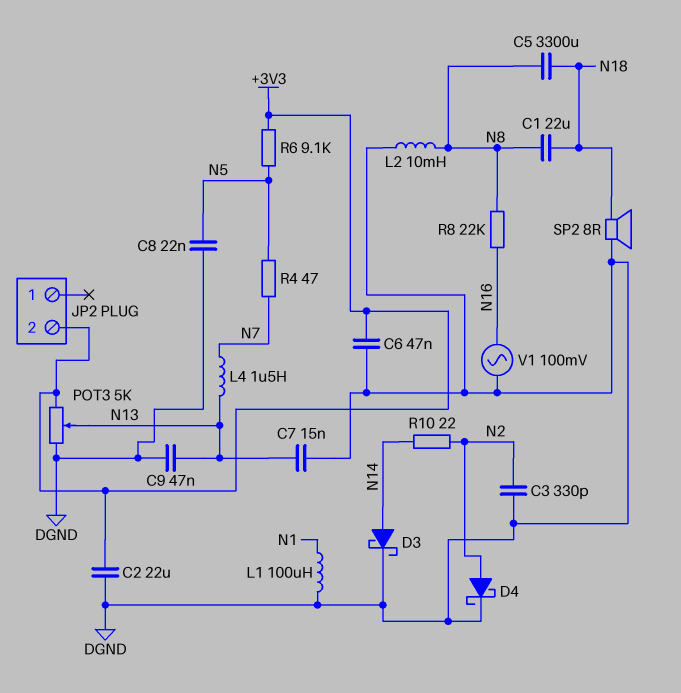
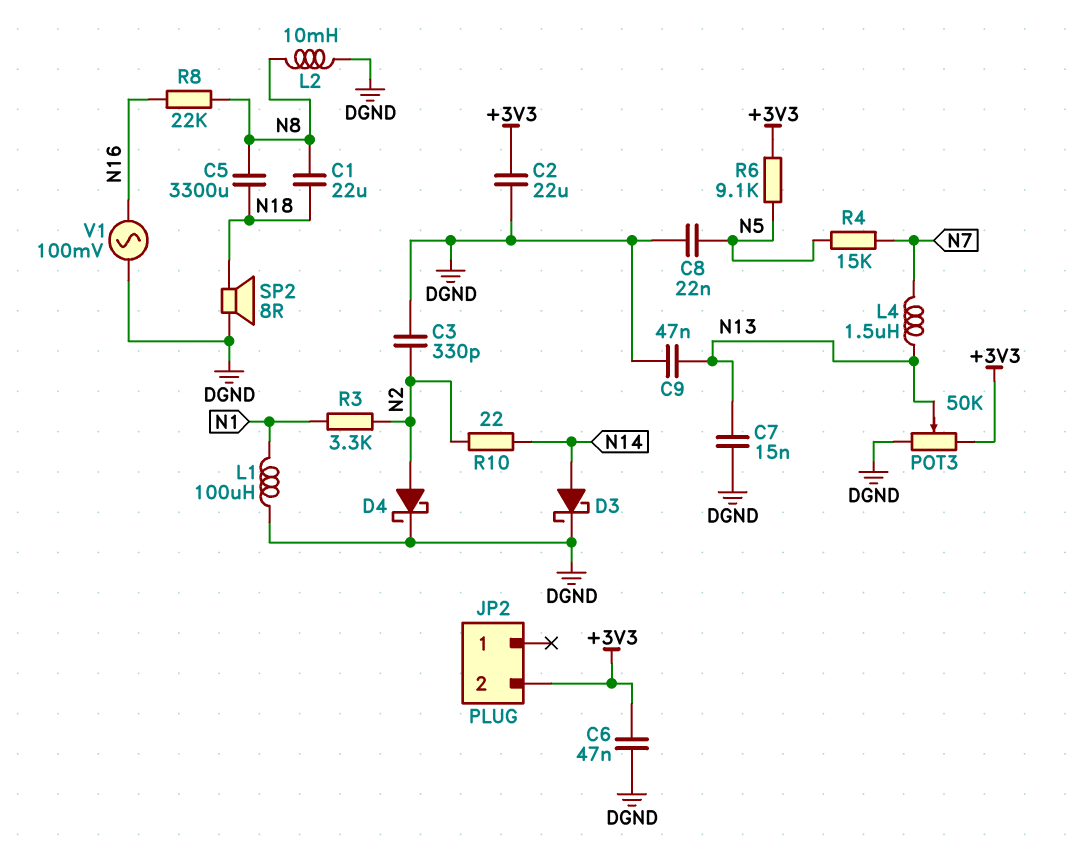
POT3: 5k (+3V3, DGND, wiper N13) -> 50k (+3V3, DGND, wiper N13)
R3: none -> 3.3k (N1, N2)
R4: 47 (N5, N7) -> 15k (N5, N7)

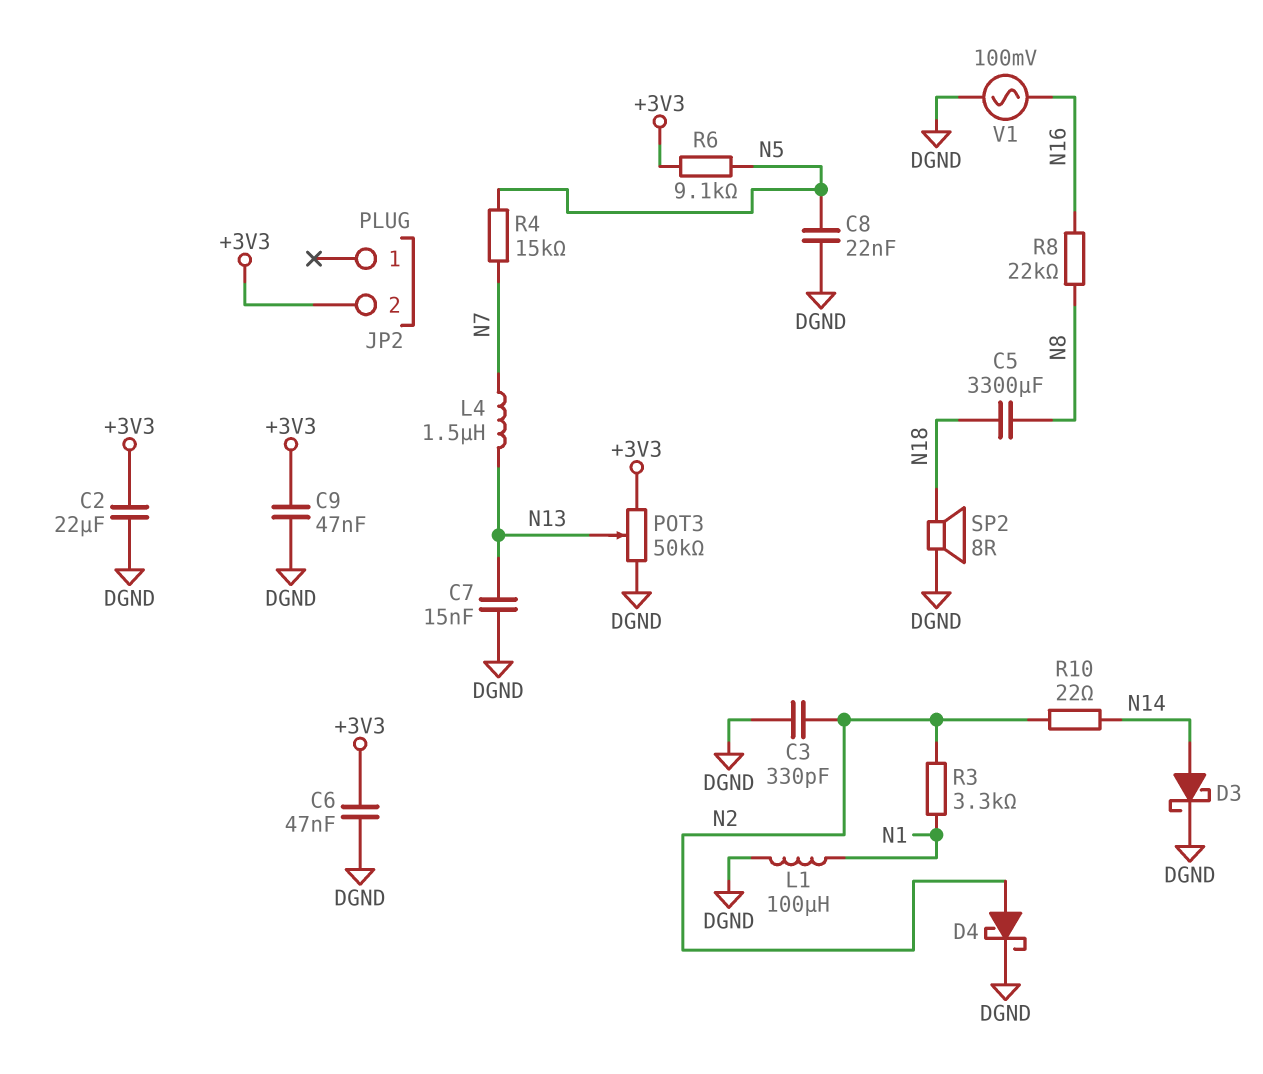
C1: 22uF (N8, N18) -> none
C9: 47nF (DGND, N13) -> 47nF (+3V3, DGND)
L2: 10mH (DGND, N8) -> none

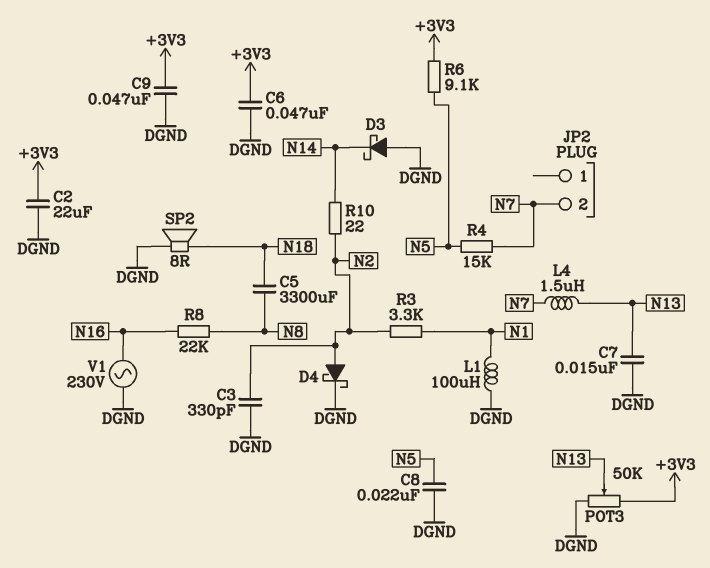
D3: schottky (A N14, K DGND) -> schottky (A DGND, K N14)
JP2 pin 2: +3V3 -> N7
V1: AC 100mV (DGND, N16) -> AC 230V (DGND, N16)

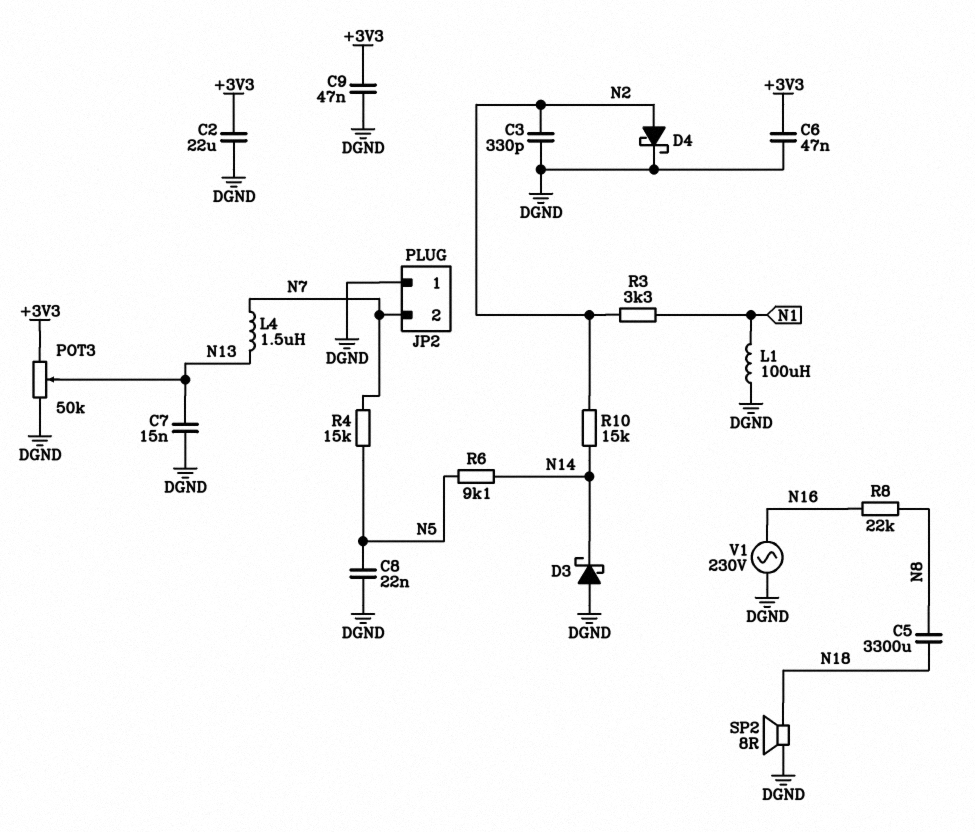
JP2 pin 1: none -> DGND
R6: 9.1k (+3V3, N5) -> 9.1k (N5, N14)
R10: 22 (N2, N14) -> 15k (N2, N14)

